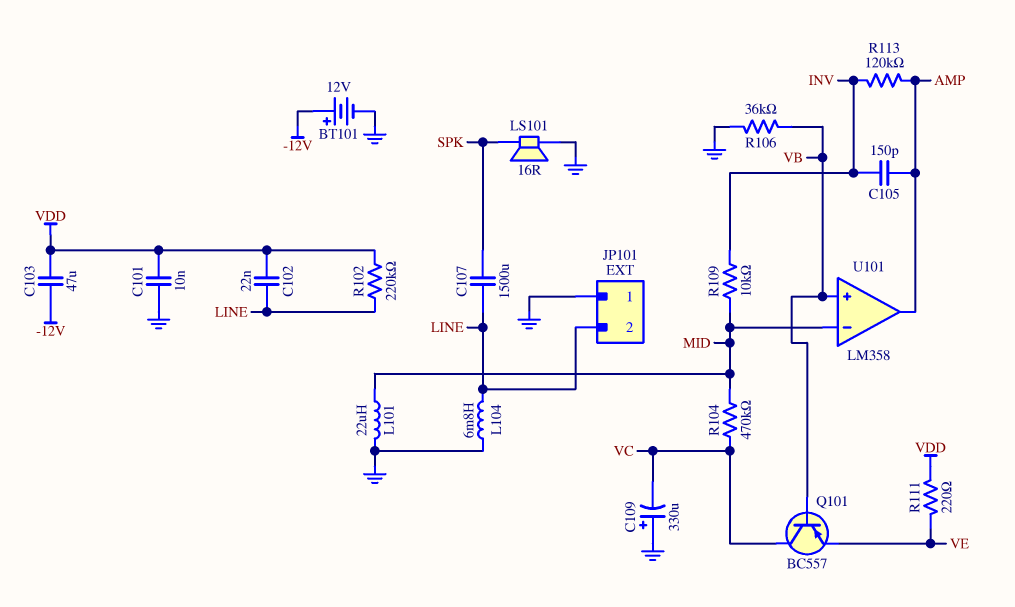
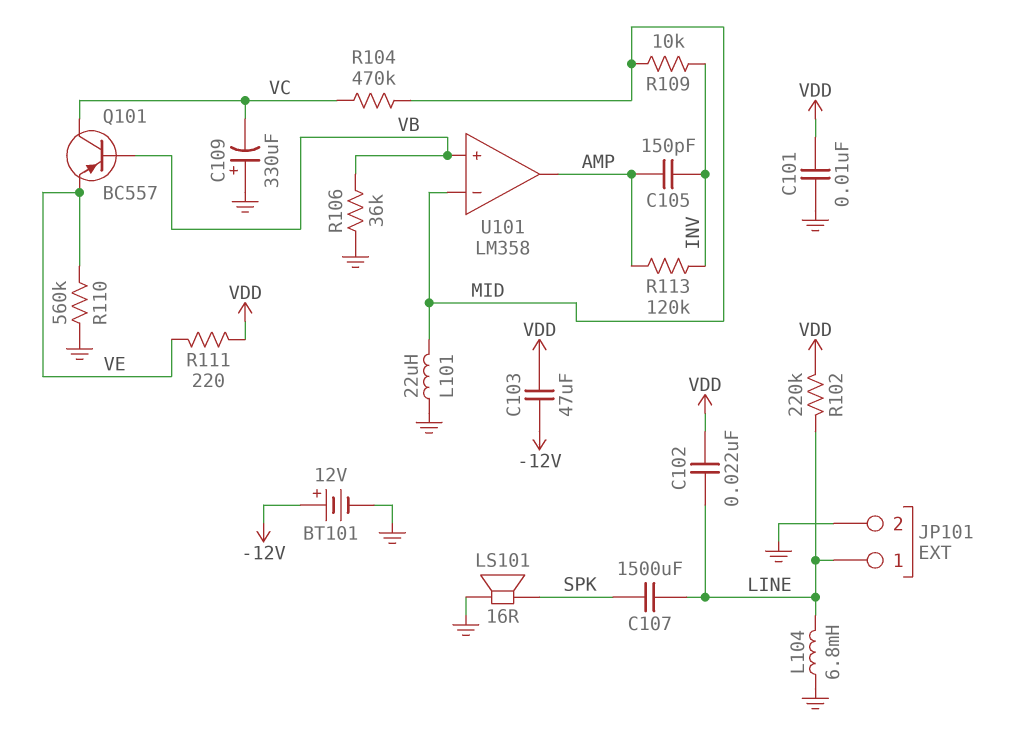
JP101 pin 1: GND -> LINE
JP101 pin 2: LINE -> GND
R110: none -> 560k (GND, VE)

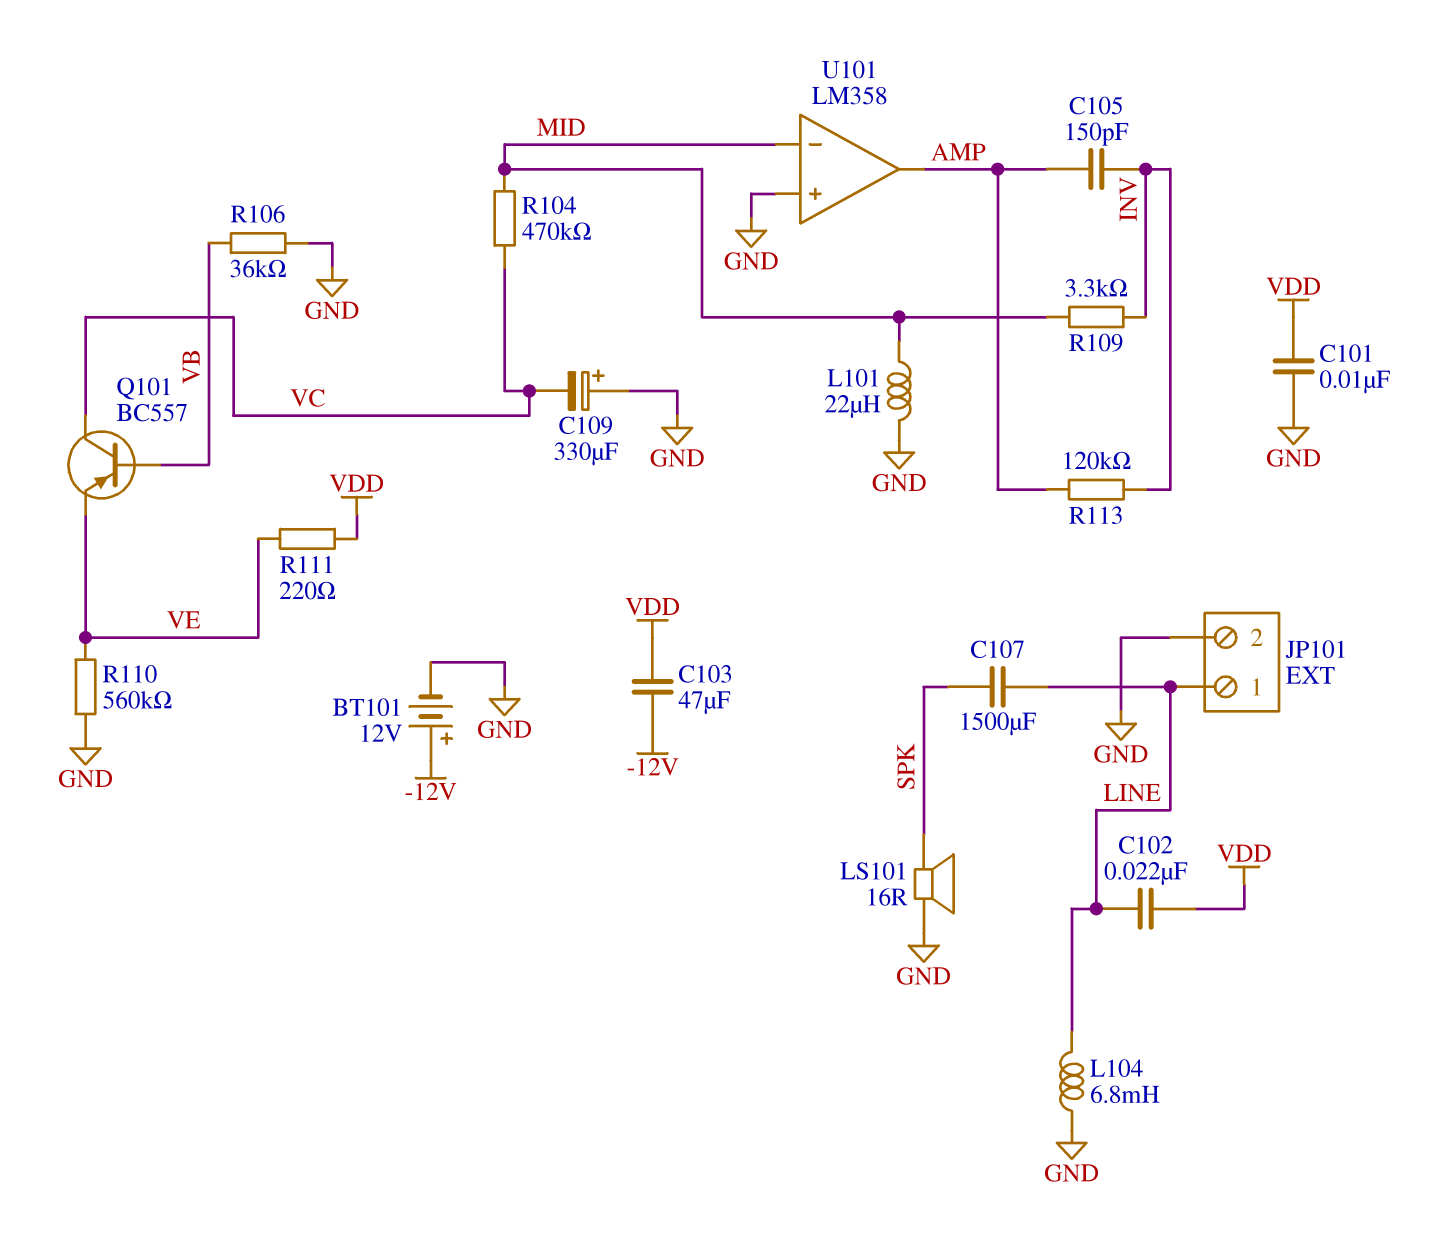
R102: 220k (LINE, VDD) -> none
R109: 10k (INV, MID) -> 3.3k (INV, MID)
U101 pin in+: VB -> GND

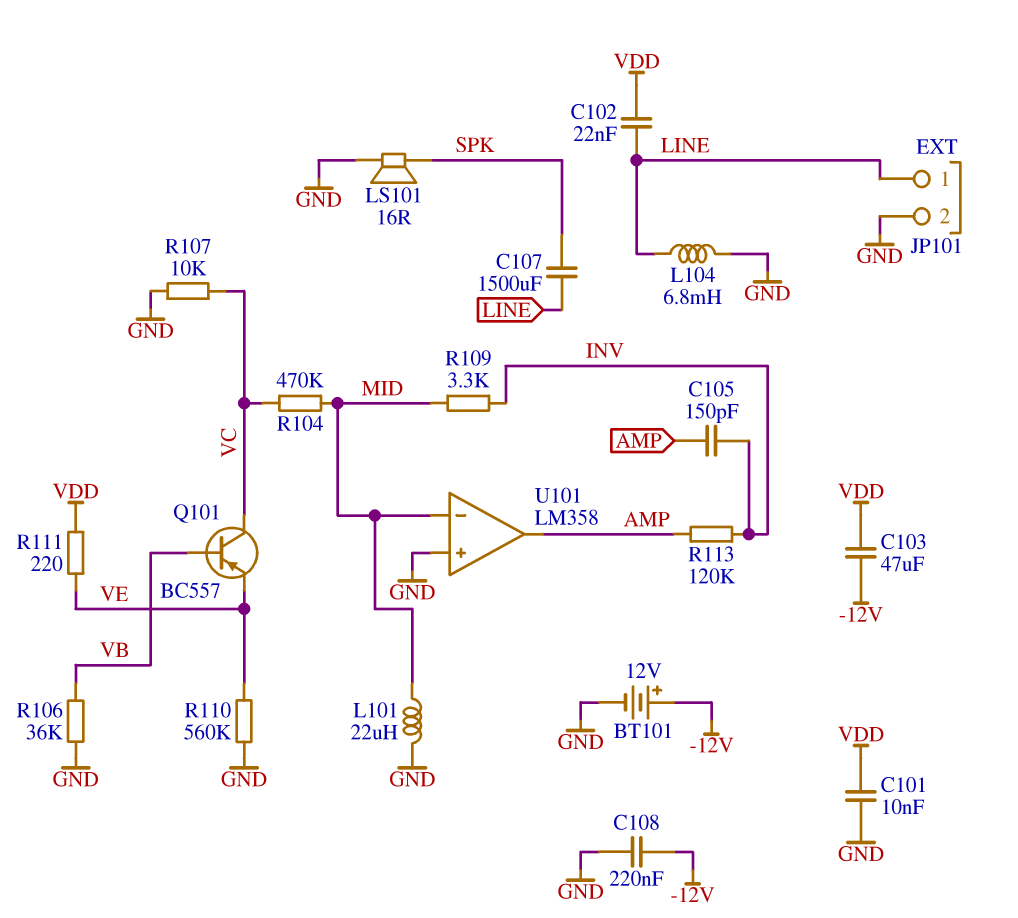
C108: none -> 220nF (-12V, GND)
C109: 330uF (plus GND, minus VC) -> none
R107: none -> 10k (GND, VC)

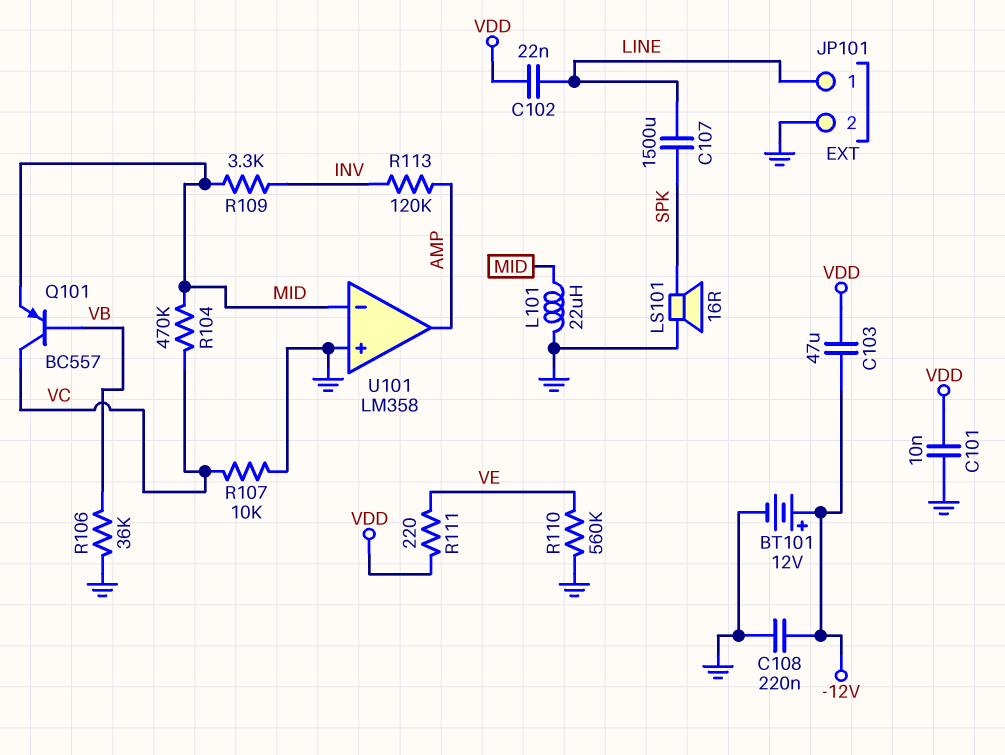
C105: 150pF (AMP, INV) -> none
L104: 6.8mH (GND, LINE) -> none
Q101: PNP BC557 (B VB, C VC, E VE) -> PNP BC557 (B VB, C VC, E MID)

